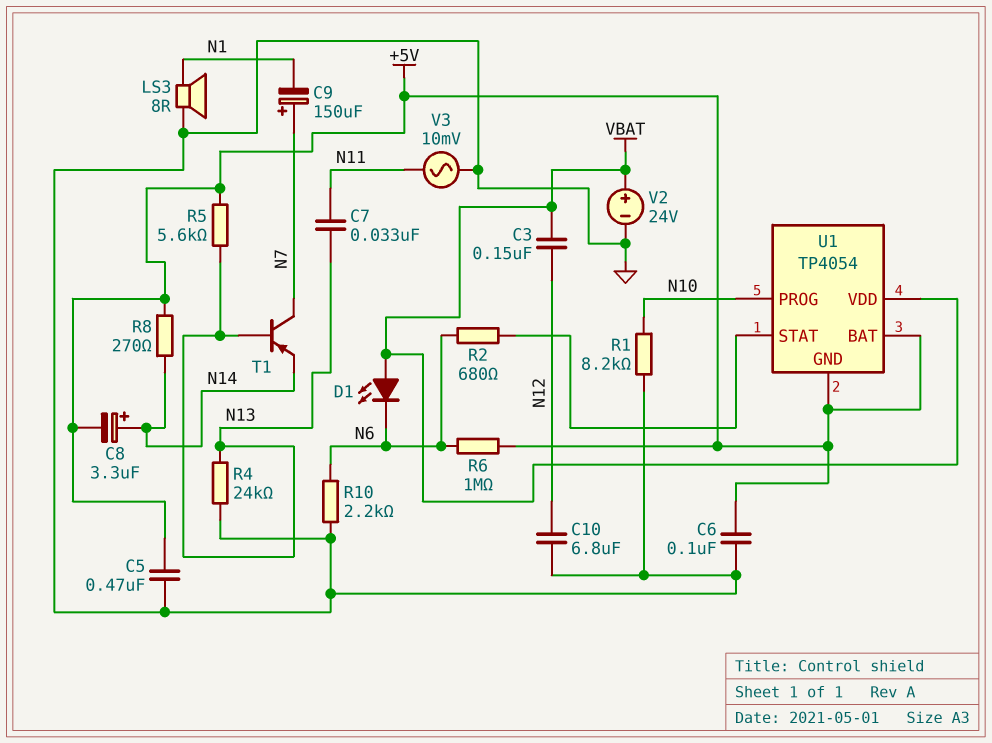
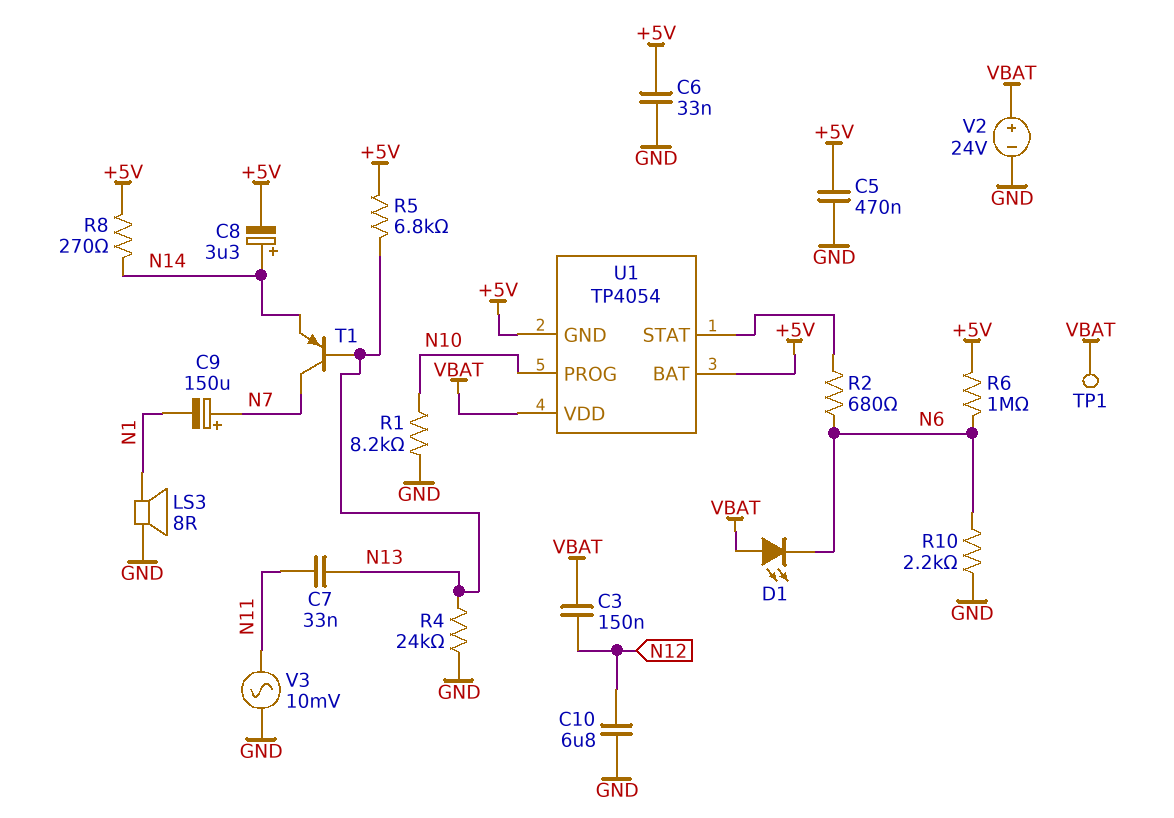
C6: 100nF (+5V, GND) -> 33nF (+5V, GND)
R5: 5.6k (+5V, N13) -> 6.8k (+5V, N13)
TP1: none -> test point (VBAT)

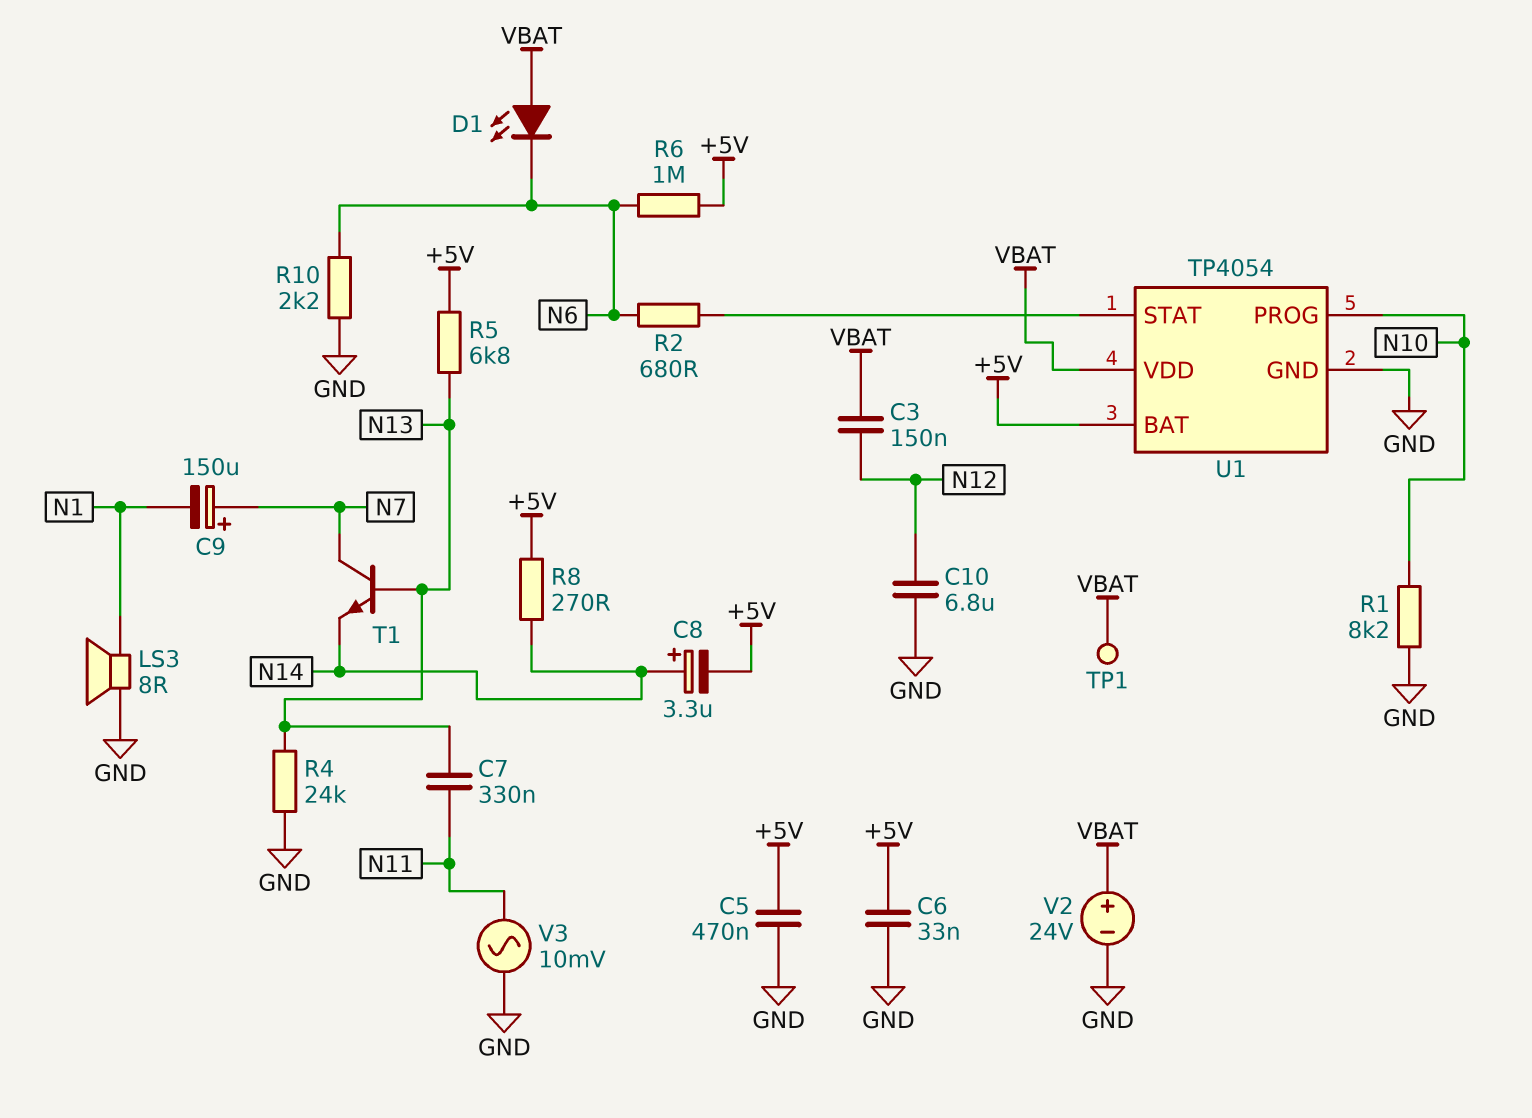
C7: 33nF (N11, N13) -> 330nF (N11, N13)
T1: PNP (B N13, C N7, E N14) -> NPN (B N13, C N7, E N14)
U1 pin GND: +5V -> GND

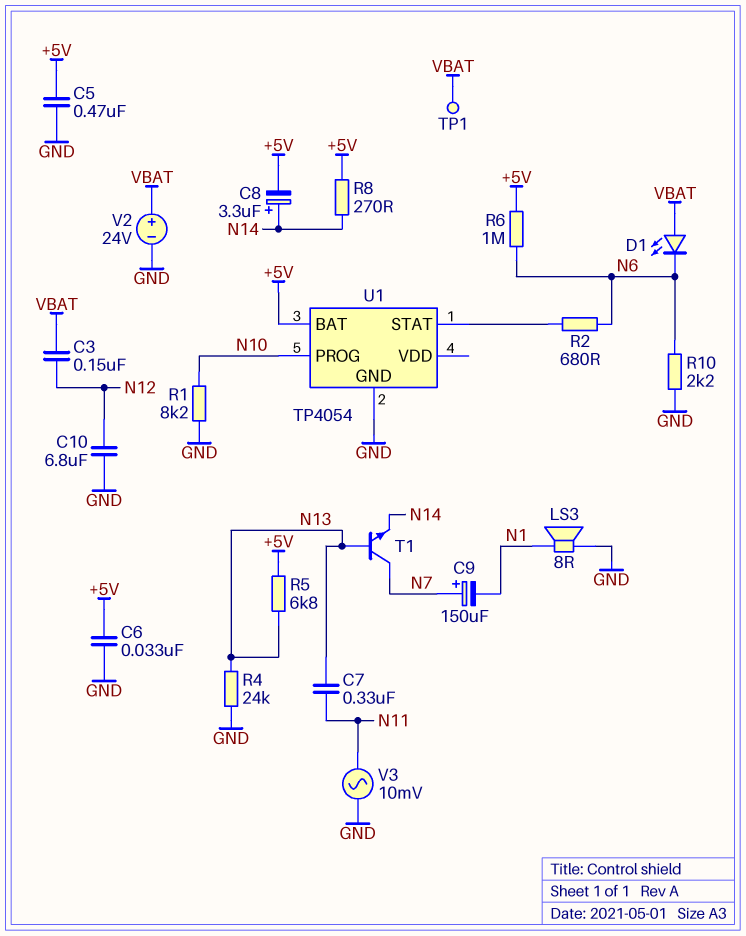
U1 pin VDD: VBAT -> none

